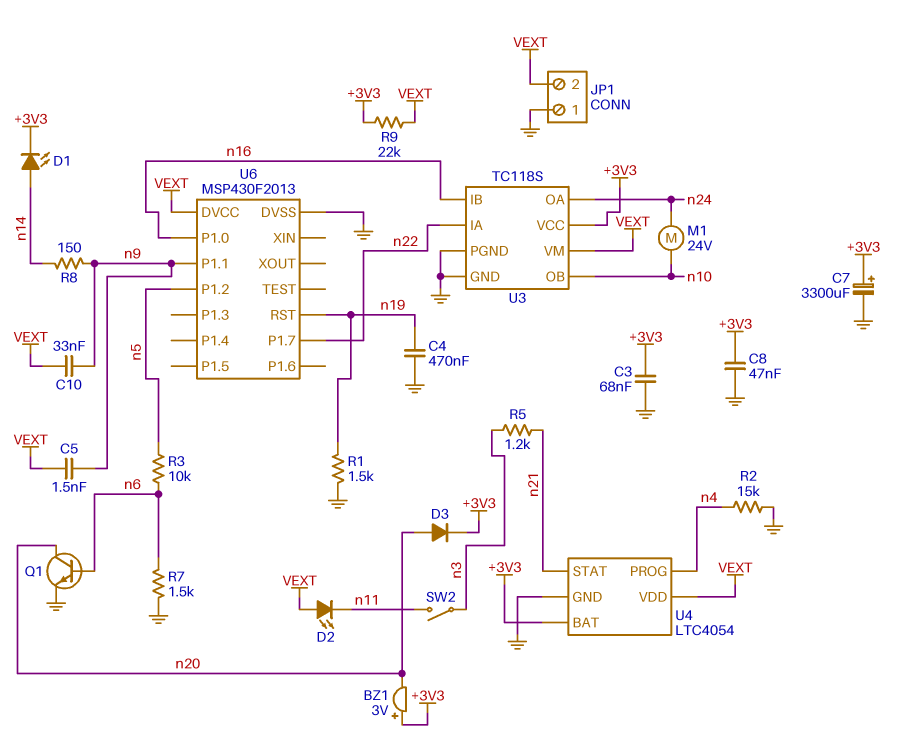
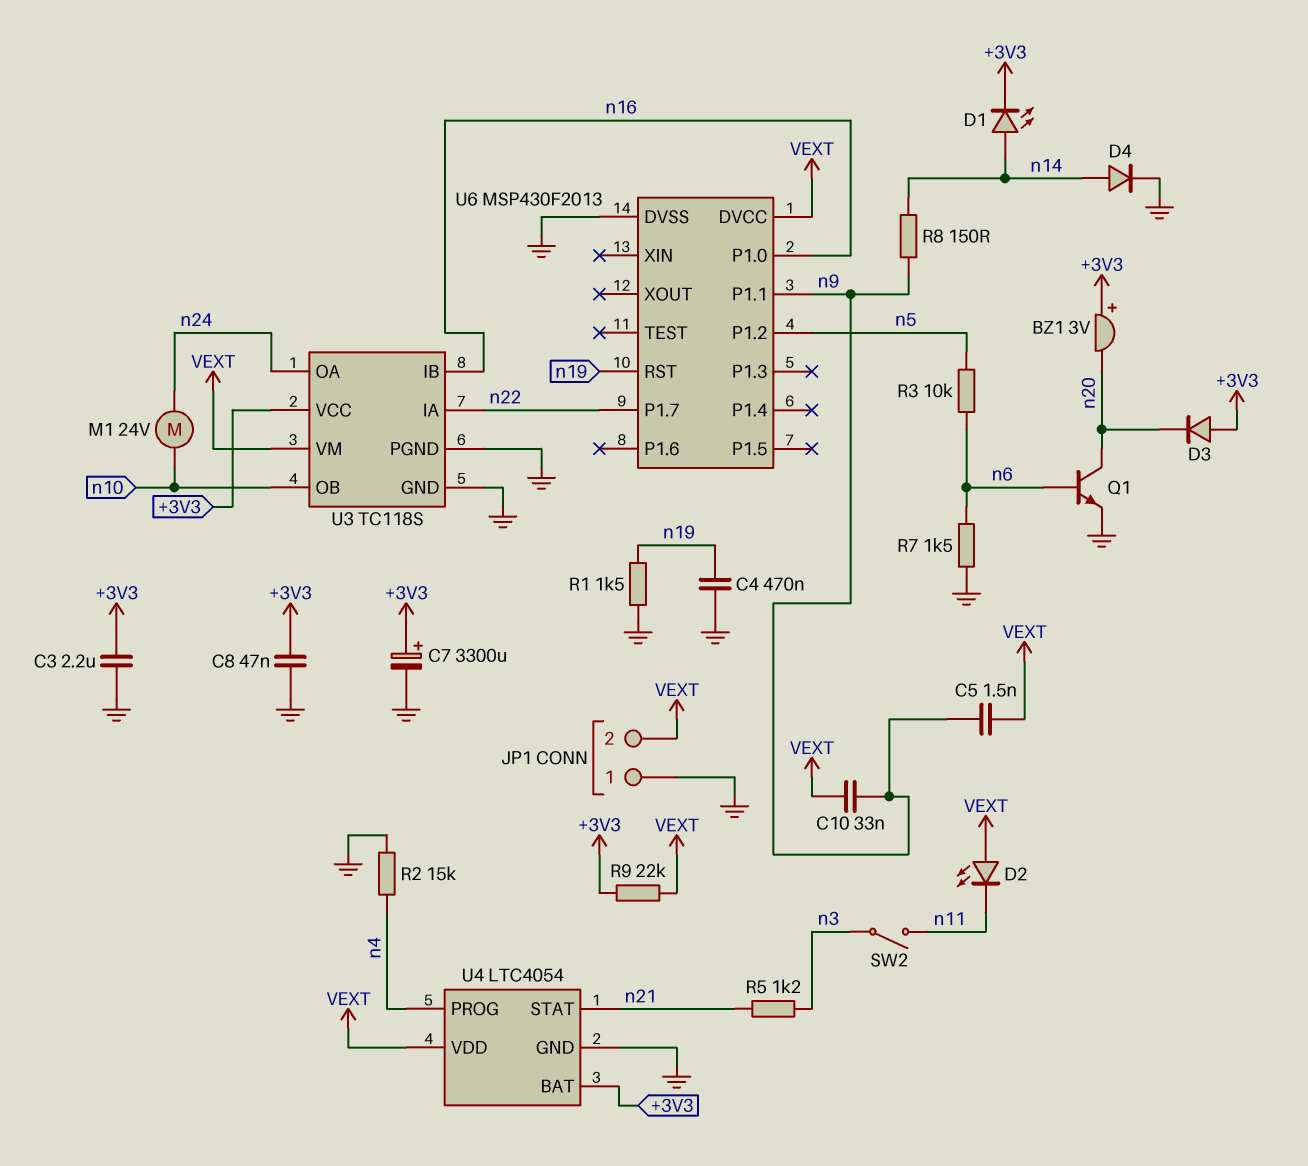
C3: 68nF (+3V3, GND) -> 2.2uF (+3V3, GND)
D3: diode (A n20, K +3V3) -> diode (A +3V3, K n20)
D4: none -> diode (A n14, K GND)

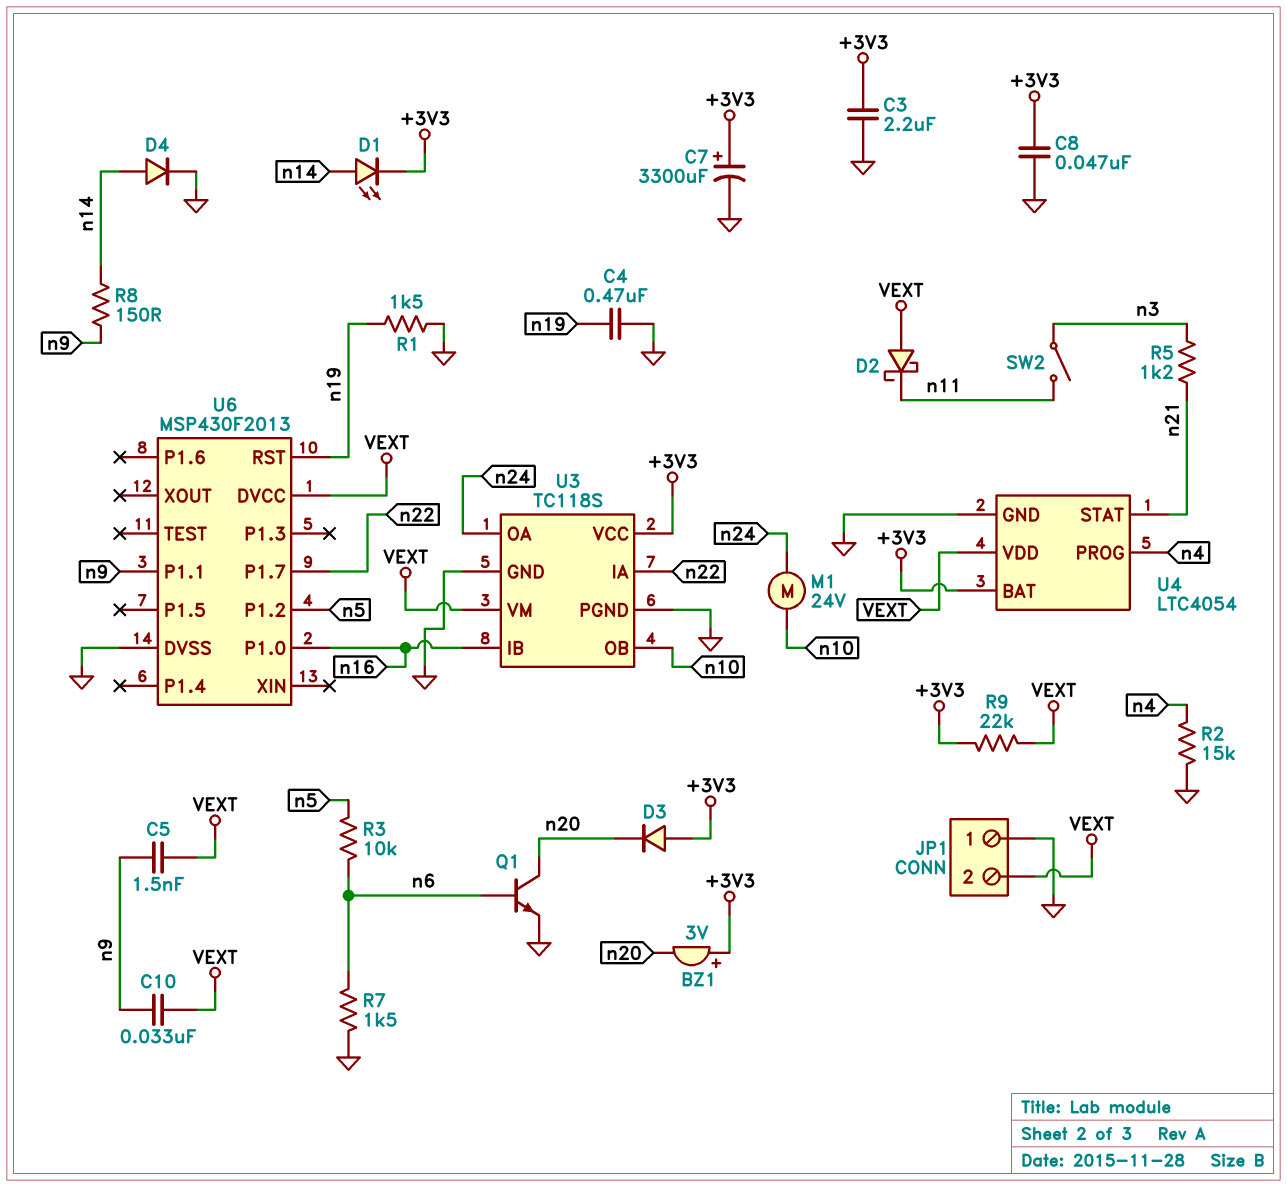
D2: LED (A VEXT, K n11) -> schottky (A VEXT, K n11)

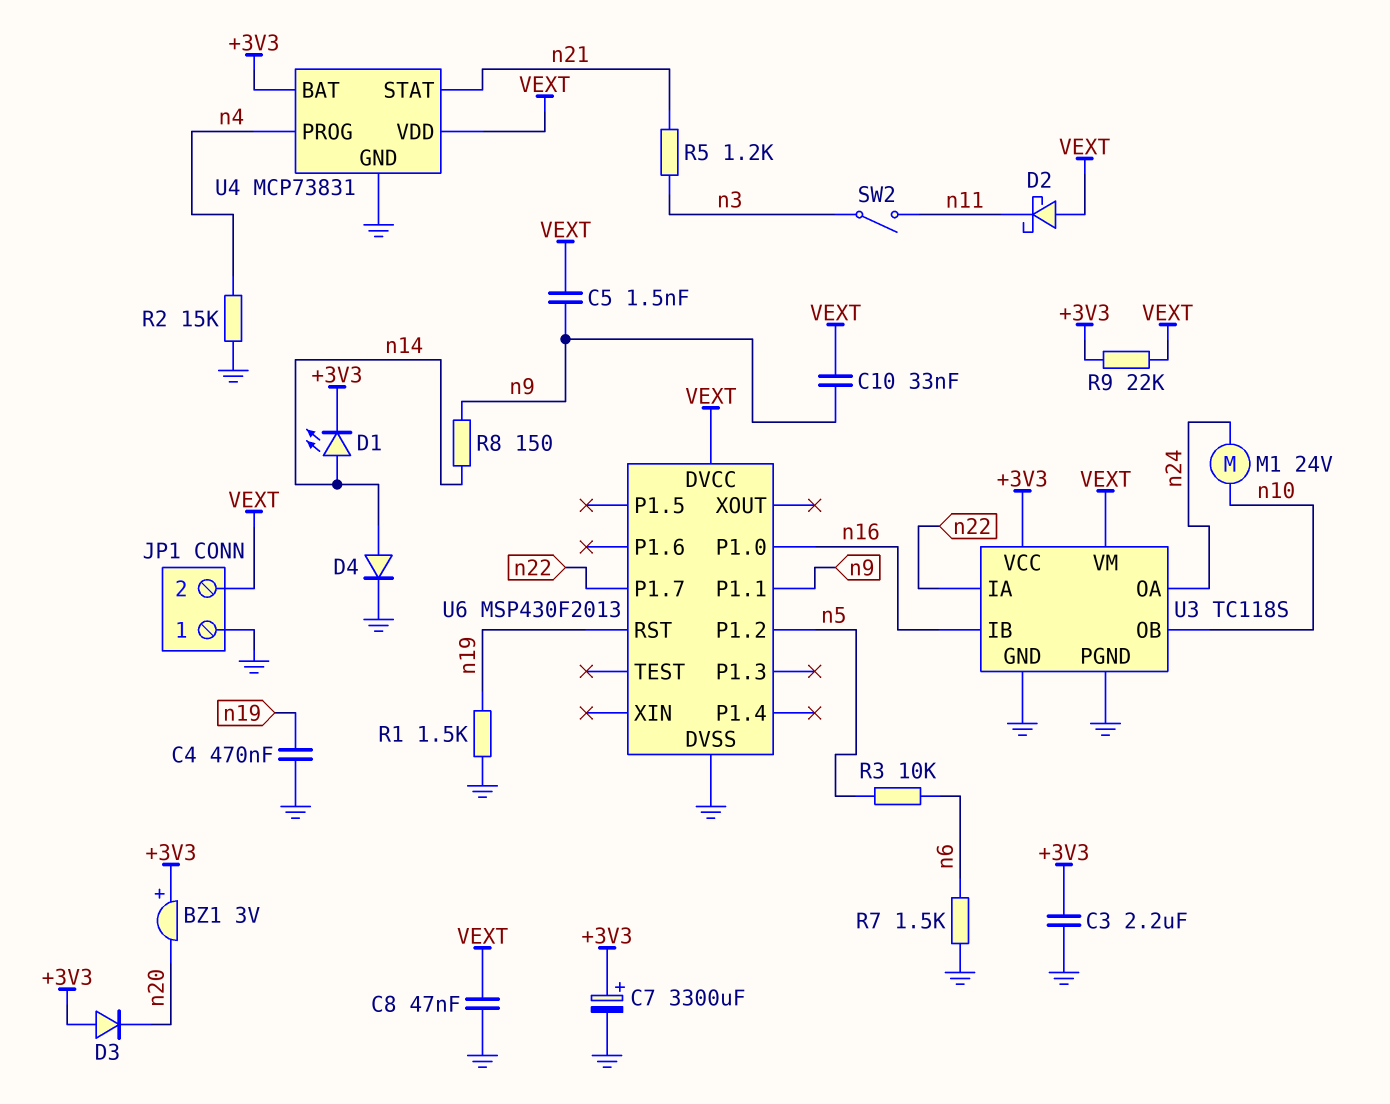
C8: 47nF (+3V3, GND) -> 47nF (GND, VEXT)
Q1: NPN (B n6, C n20, E GND) -> none
U4: LTC4054 -> MCP73831

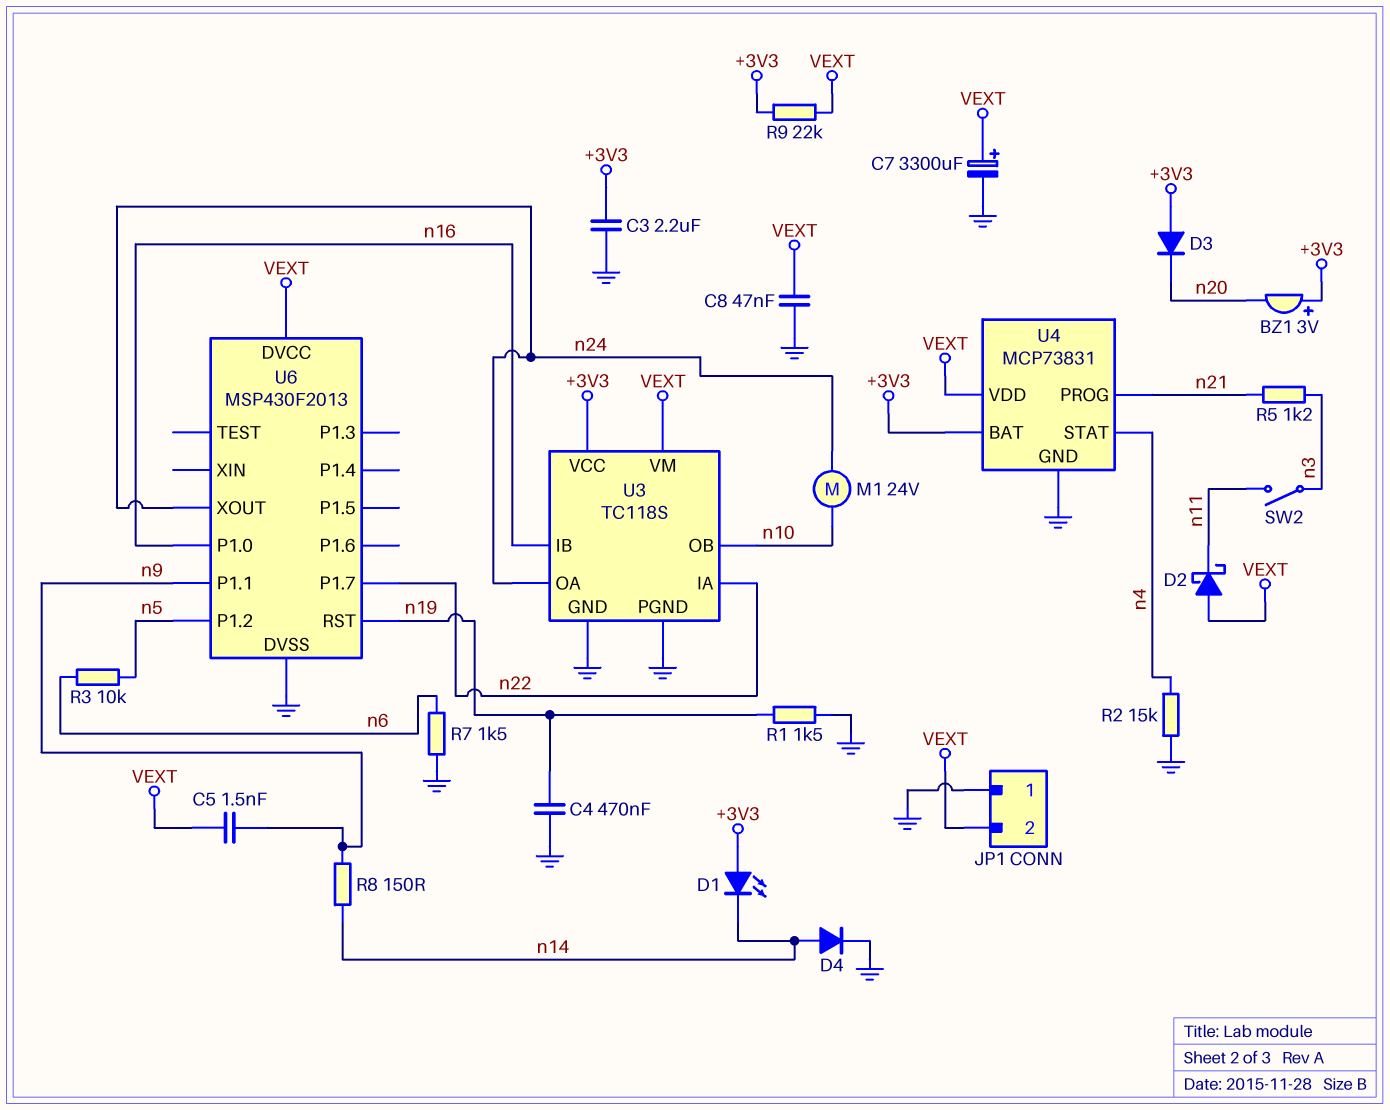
C7: 3300uF (plus +3V3, minus GND) -> 3300uF (plus VEXT, minus GND)
C10: 33nF (VEXT, n9) -> none
D1: LED (A n14, K +3V3) -> LED (A +3V3, K n14)
U4 pin PROG: n4 -> n21
U4 pin STAT: n21 -> n4
U6 pin XOUT: none -> n24

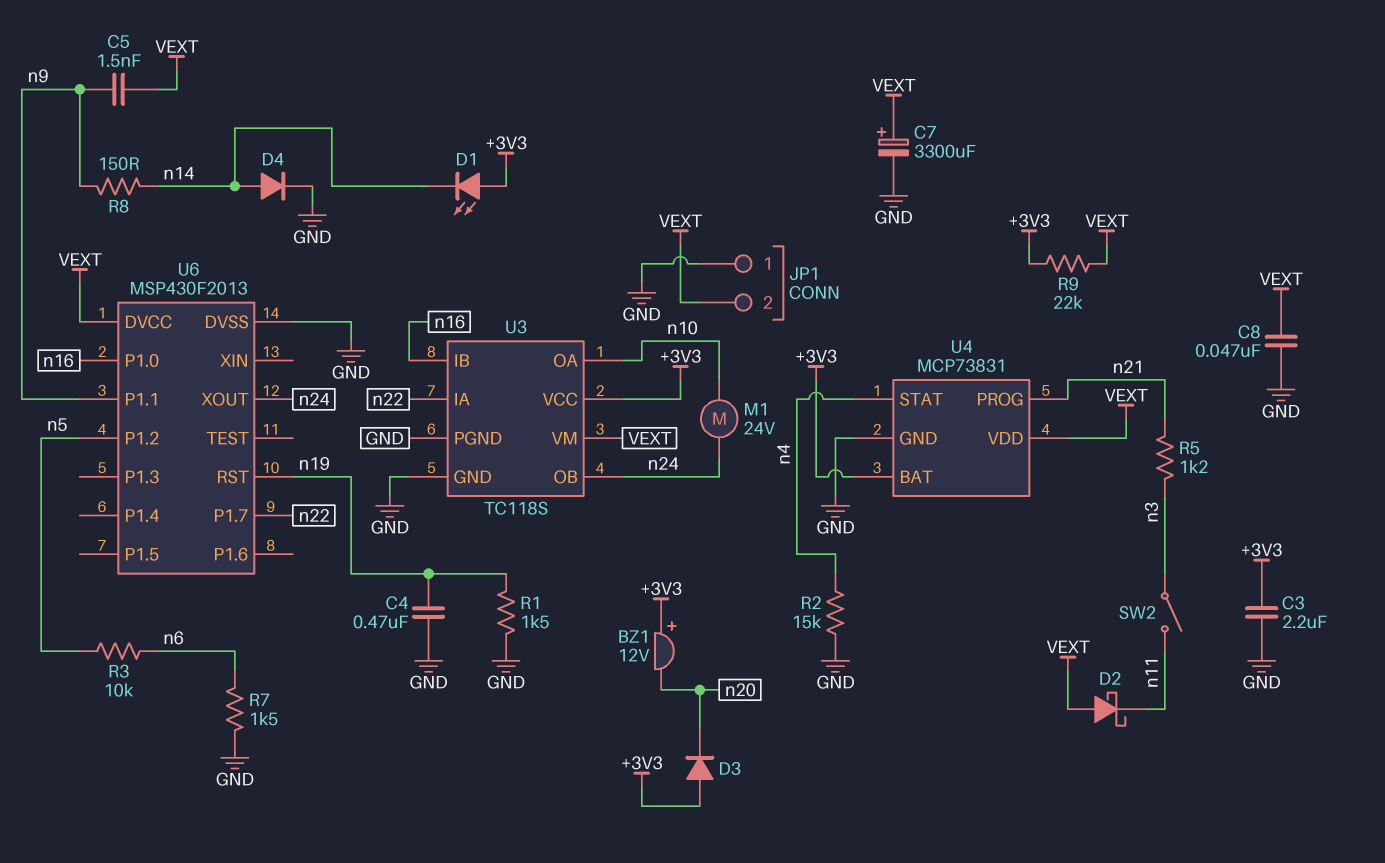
BZ1: buzzer 3V (plus +3V3, minus n20) -> buzzer 12V (plus +3V3, minus n20)
U3 pin OA: n24 -> n10
U3 pin OB: n10 -> n24

